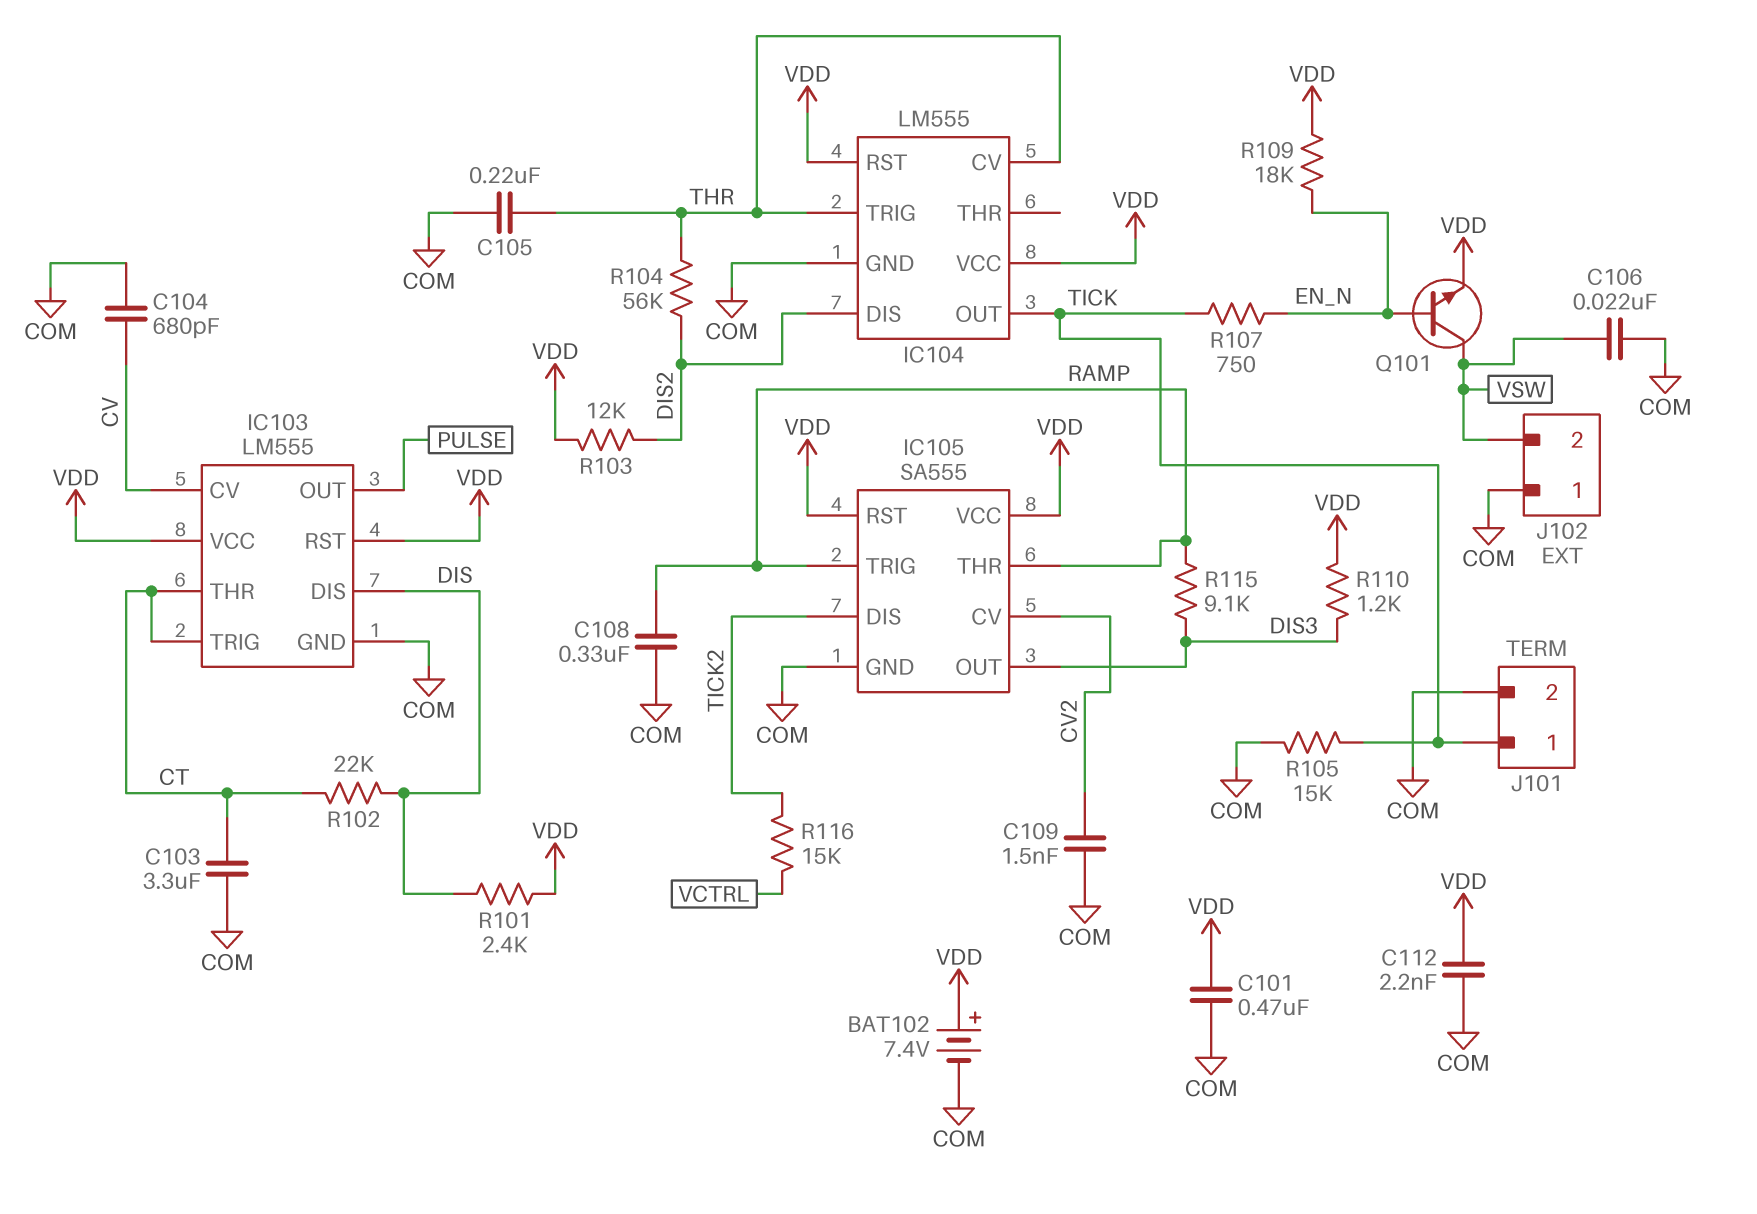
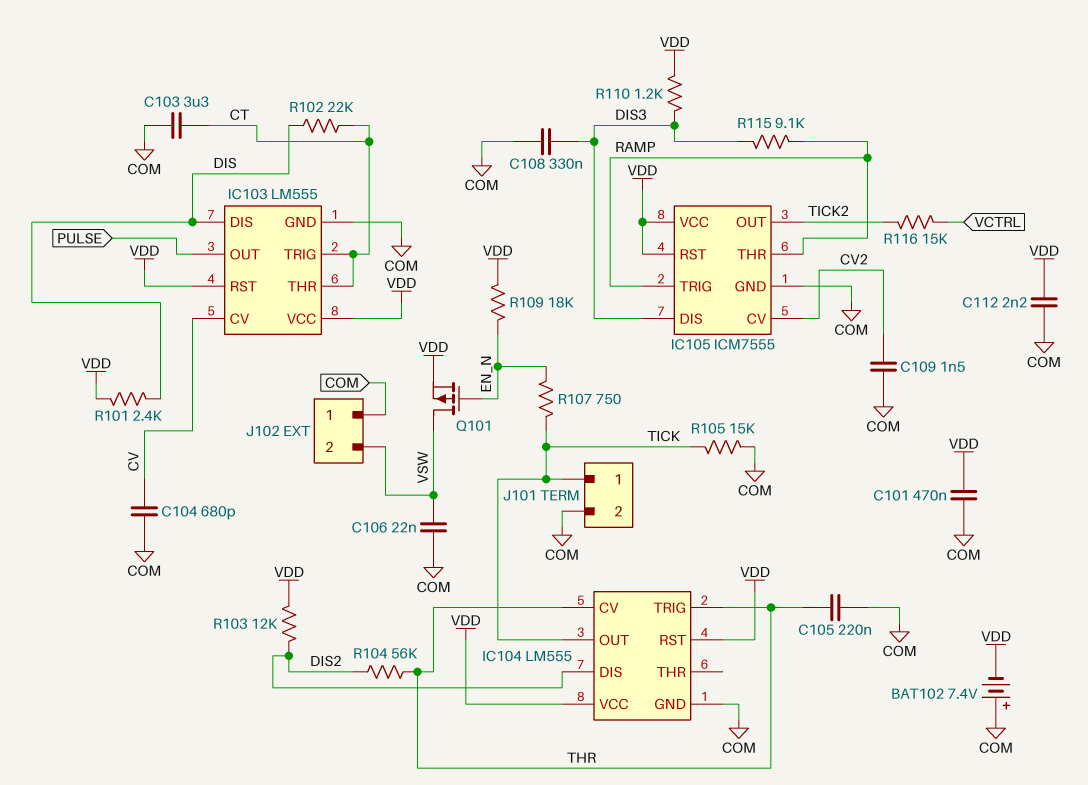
BAT102: 7.4V (plus VDD, minus COM) -> 7.4V (plus COM, minus VDD)
C108: 330nF (COM, RAMP) -> 330nF (COM, DIS3)
IC105: SA555 -> ICM7555
IC105 pin DIS: TICK2 -> DIS3
IC105 pin OUT: DIS3 -> TICK2
Q101: NPN (B EN_N, C VSW, E VDD) -> PMOS (G EN_N, D VSW, S VDD)

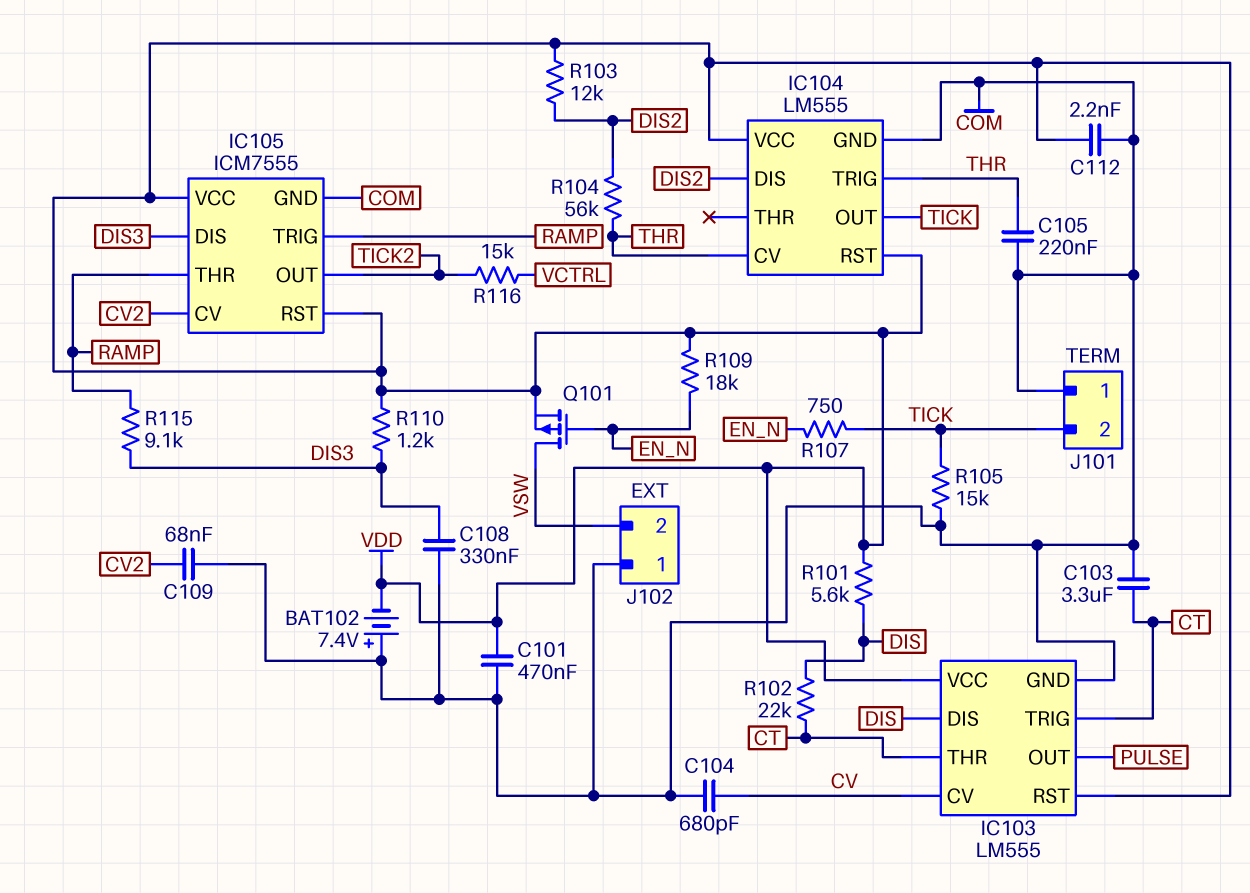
C106: 22nF (COM, VSW) -> none
C109: 1.5nF (COM, CV2) -> 68nF (COM, CV2)
J101 pin 1: TICK -> COM
J101 pin 2: COM -> TICK
R101: 2.4k (DIS, VDD) -> 5.6k (DIS, VDD)

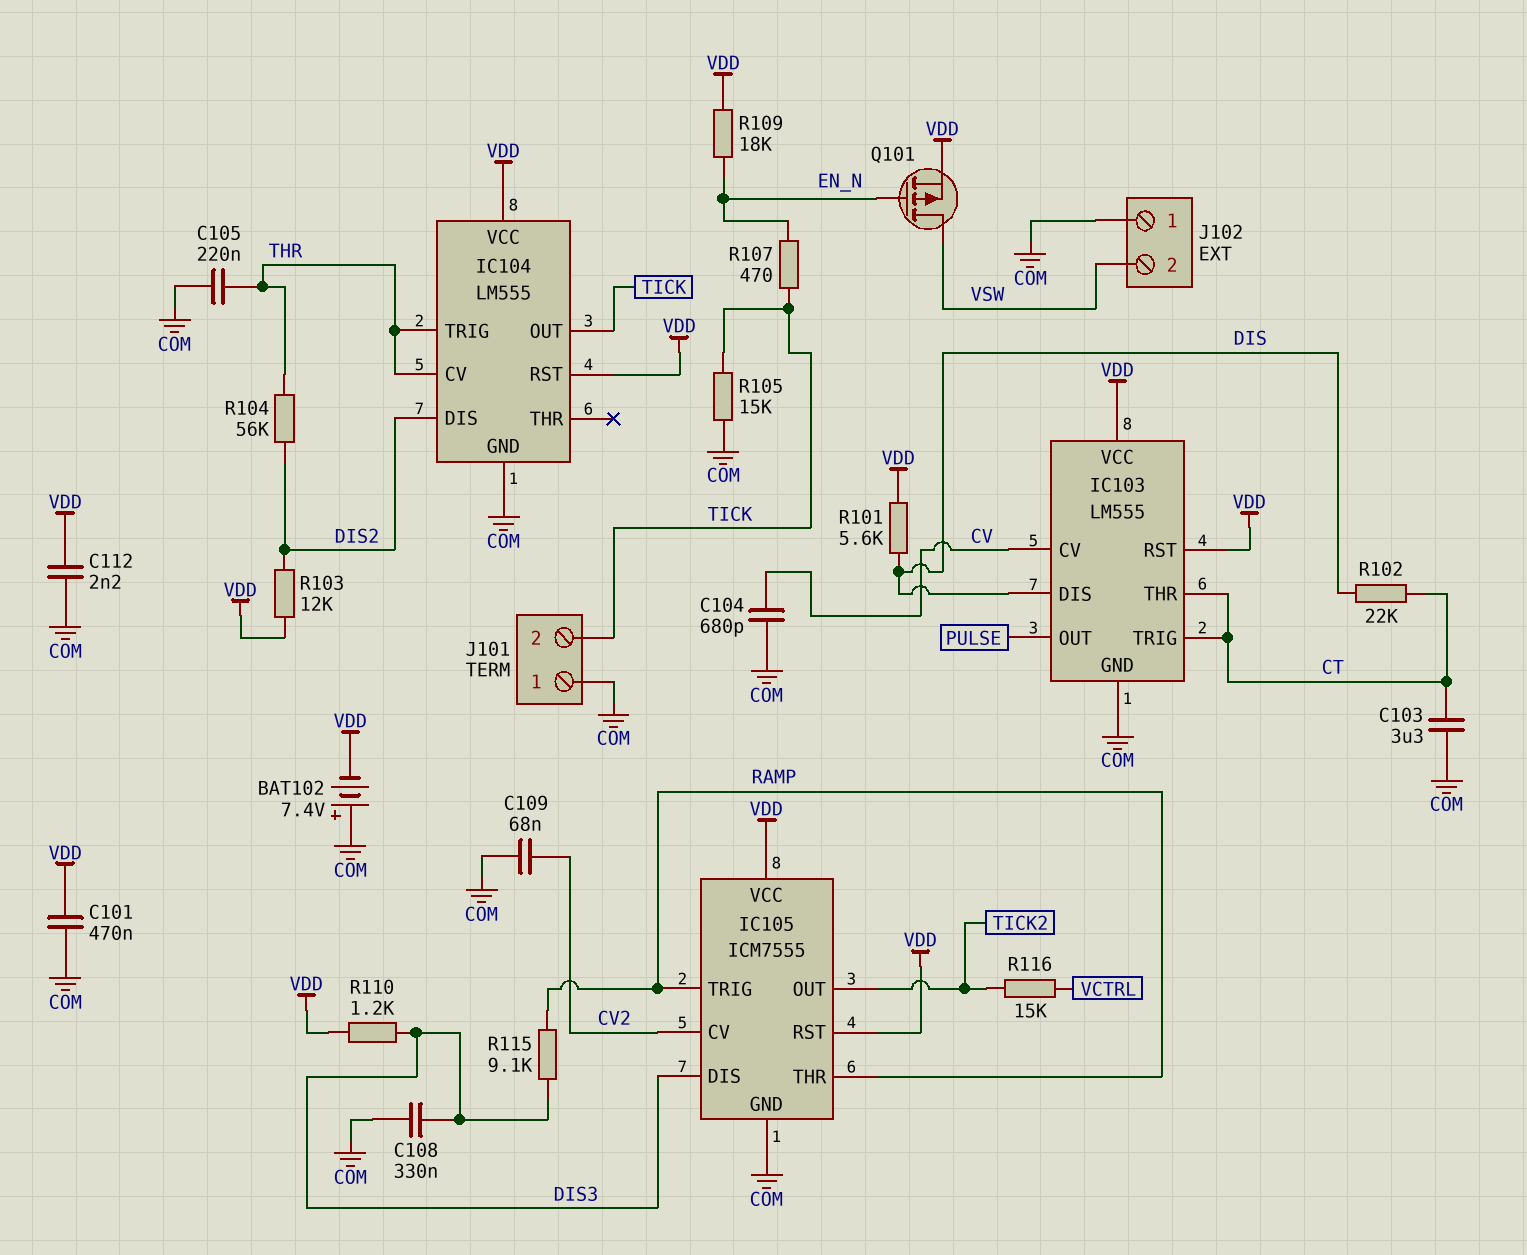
R107: 750 (EN_N, TICK) -> 470 (EN_N, TICK)

